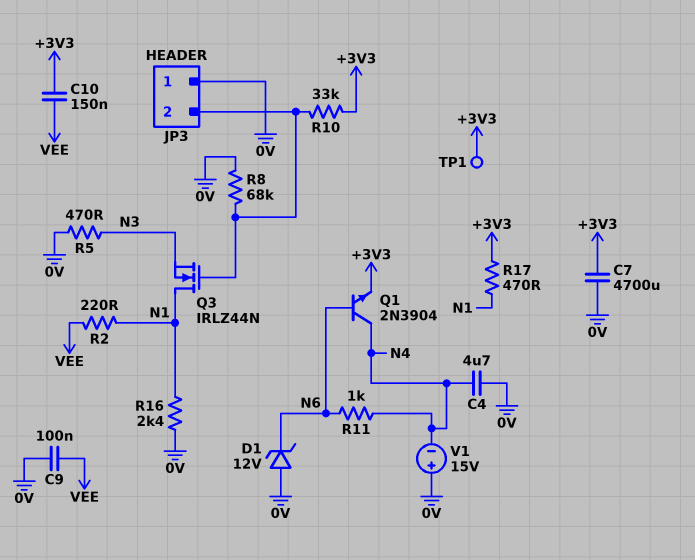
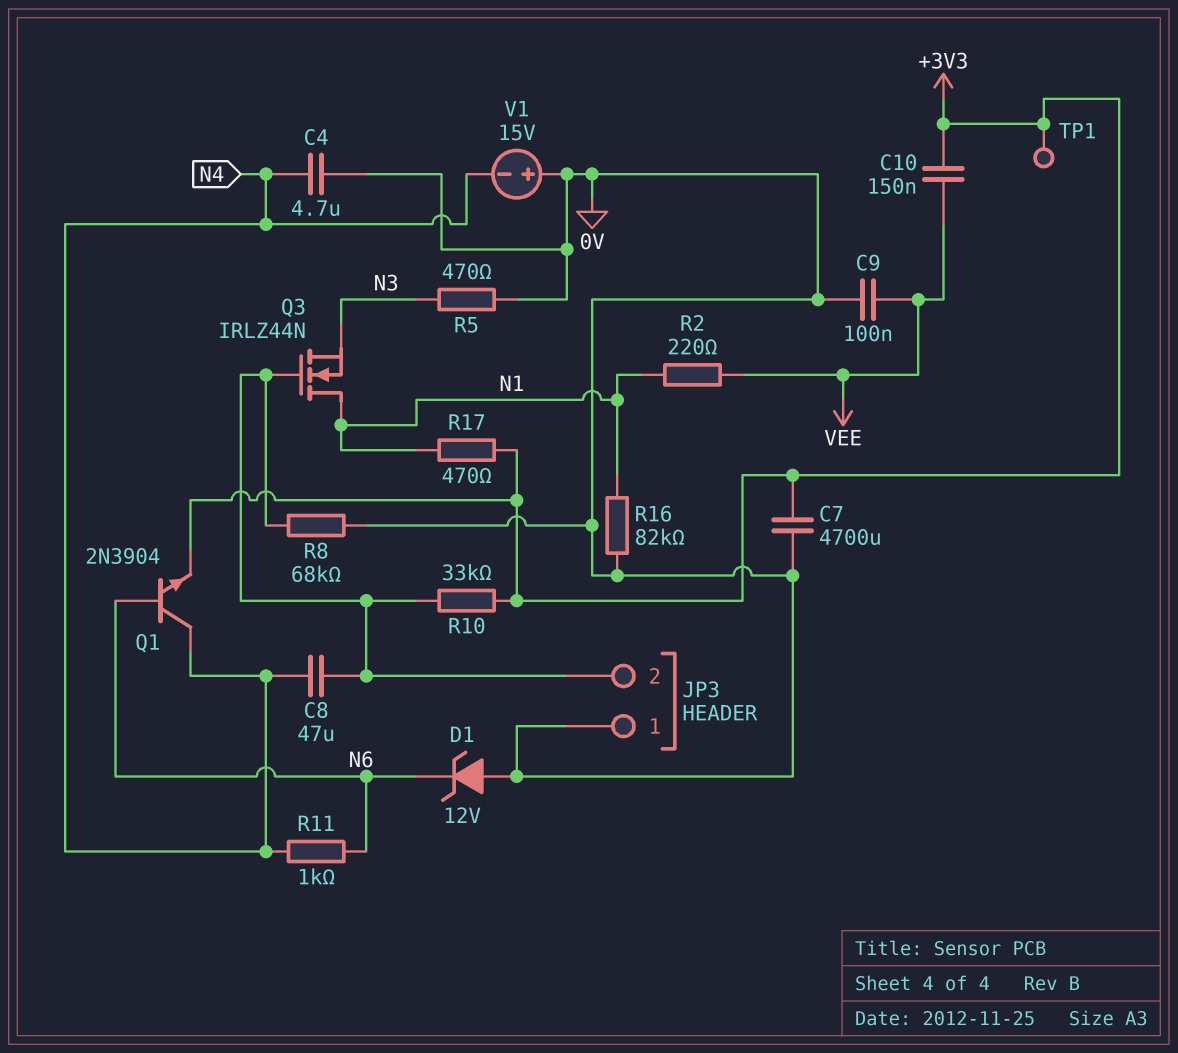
C8: none -> 47uF (JP3/2, N4)
R16: 2.4k (0V, N1) -> 82k (0V, N1)

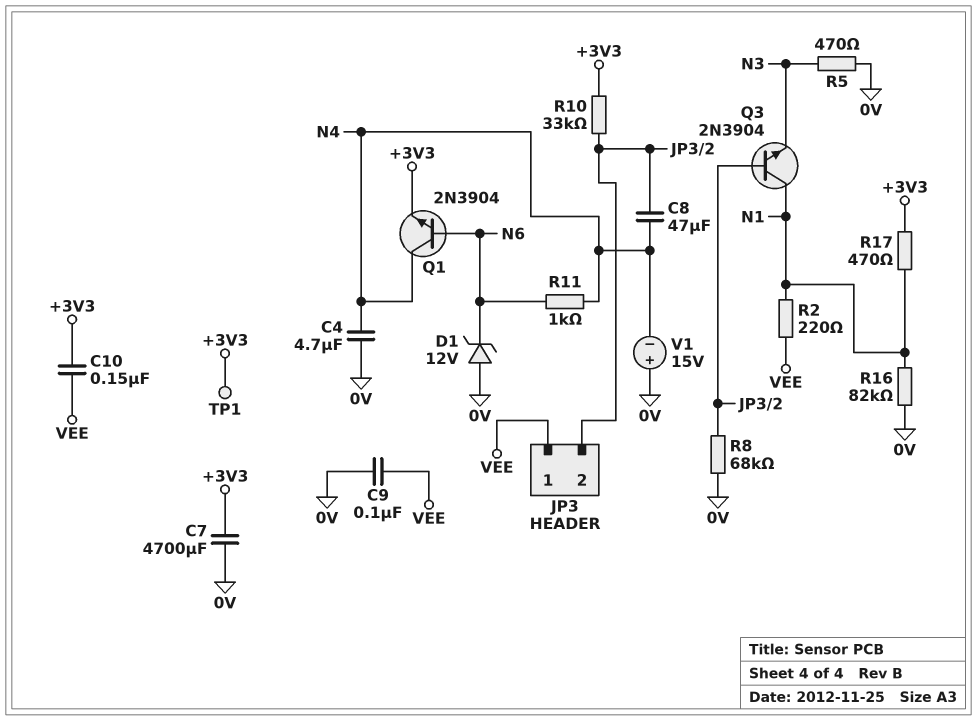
JP3 pin 1: 0V -> VEE
Q3: NMOS IRLZ44N (G JP3/2, D N1, S N3) -> NPN 2N3904 (B JP3/2, C N1, E N3)

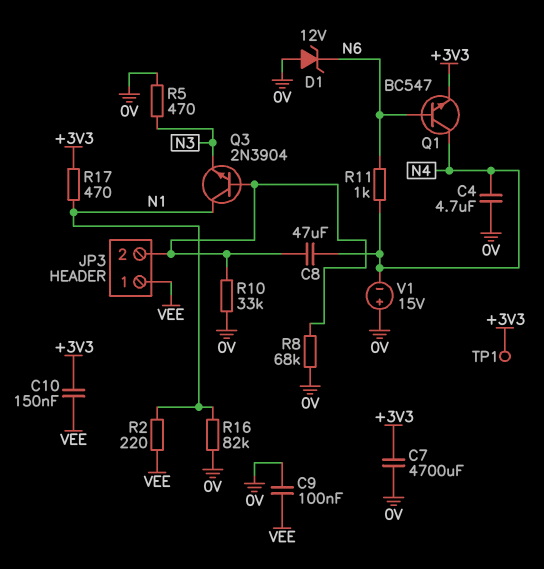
Q1: NPN 2N3904 (B N6, C N4, E +3V3) -> NPN BC547 (B N6, C N4, E +3V3)
R10: 33k (+3V3, JP3/2) -> 33k (0V, JP3/2)

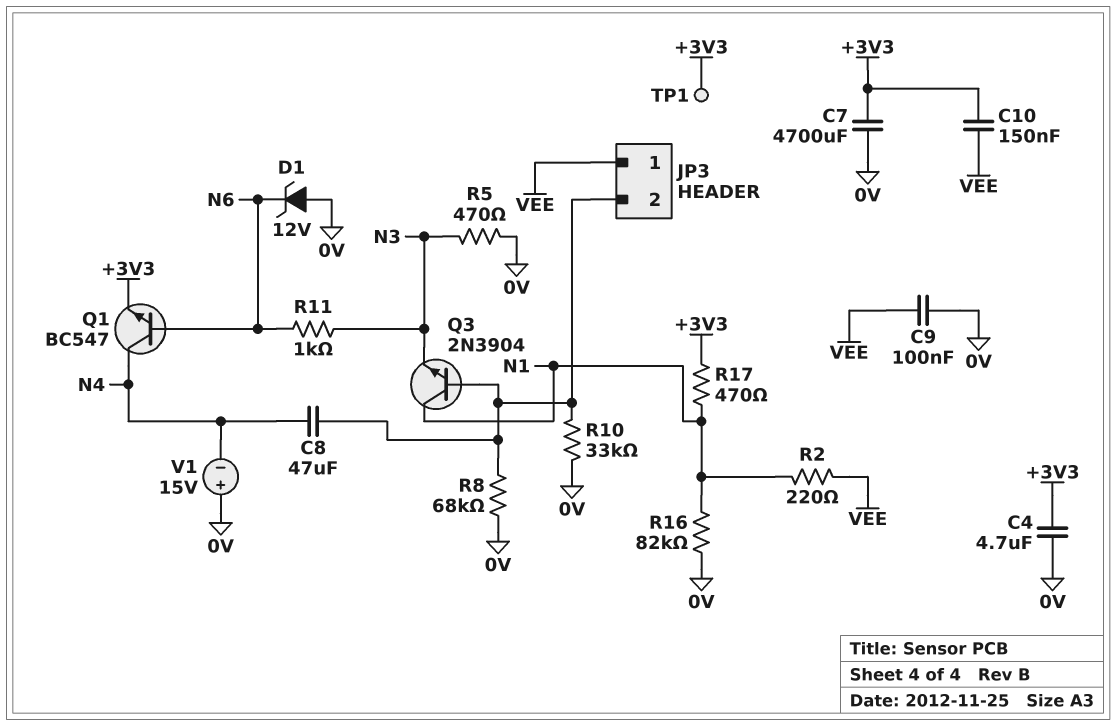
C4: 4.7uF (0V, N4) -> 4.7uF (+3V3, 0V)
R11: 1k (N4, N6) -> 1k (N3, N6)

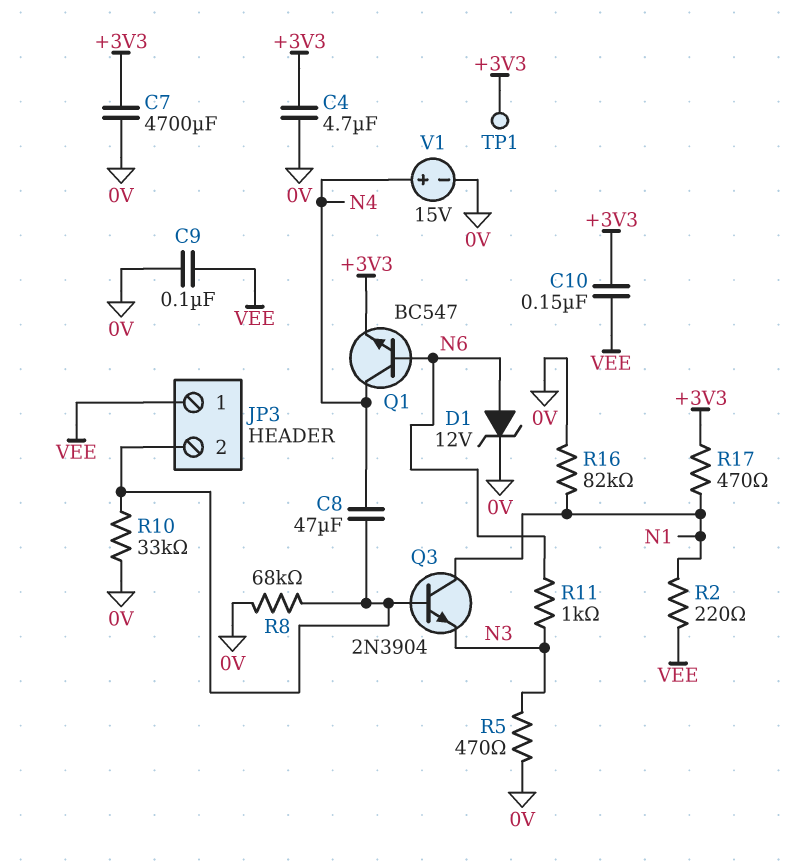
D1: zener 12V (A 0V, K N6) -> zener 12V (A N6, K 0V)
V1: 15V (plus 0V, minus N4) -> 15V (plus N4, minus 0V)

